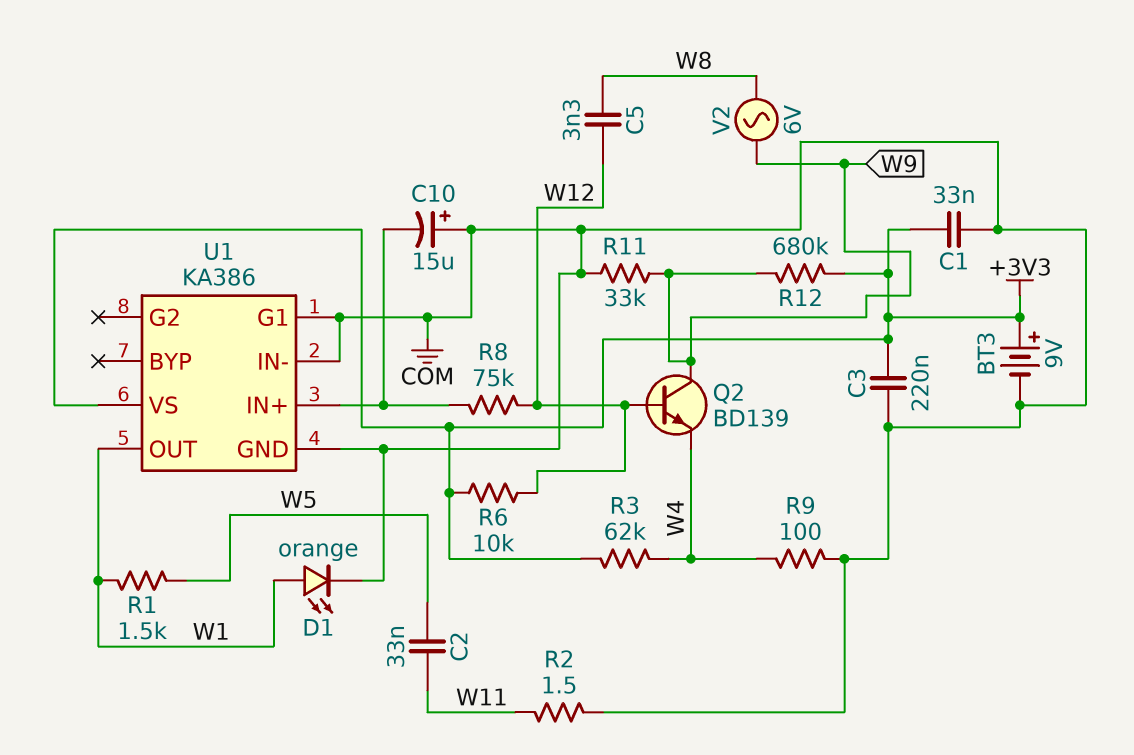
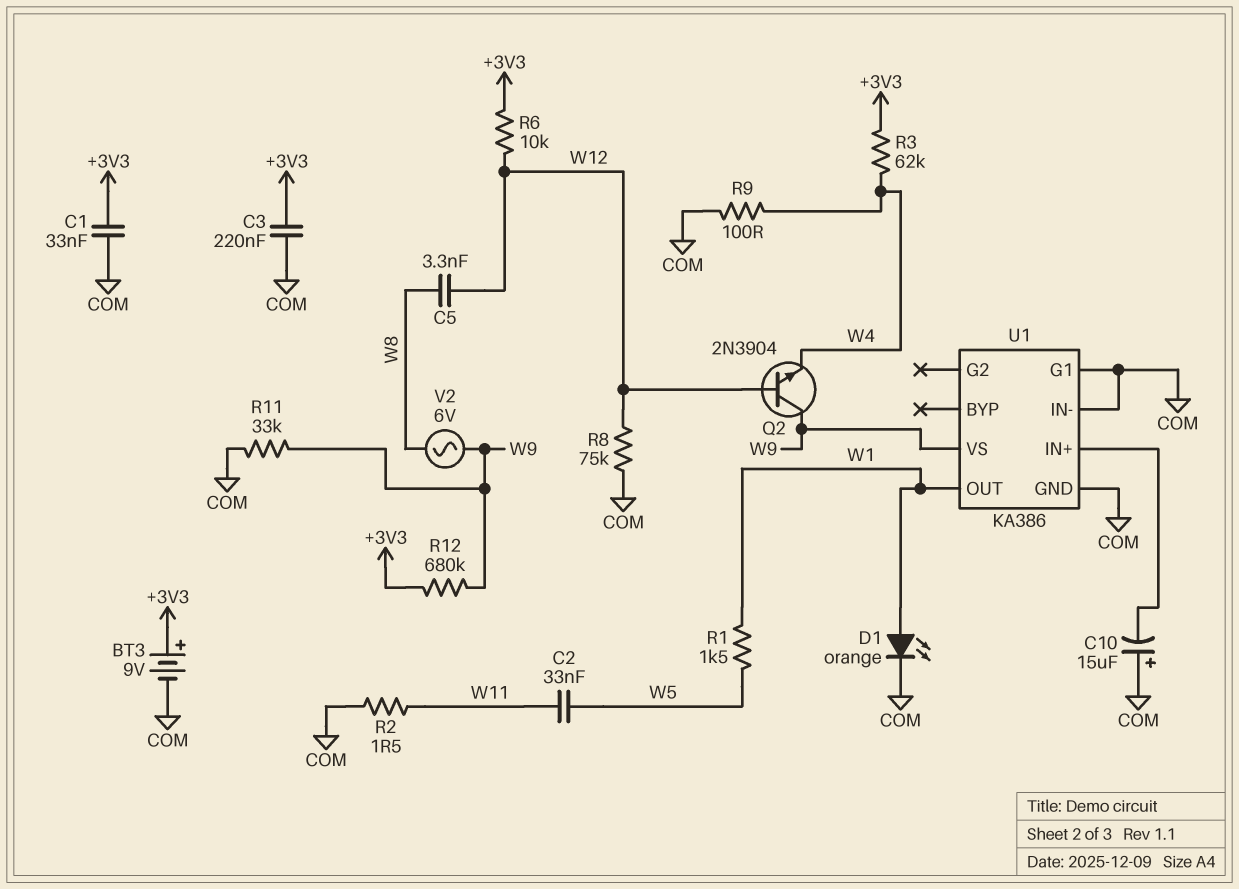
Q2: NPN BD139 (B W12, C W9, E W4) -> NPN 2N3904 (B W12, C W9, E W4)
R8: 75k (U1/IN+, W12) -> 75k (COM, W12)
U1 pin VS: +3V3 -> W9

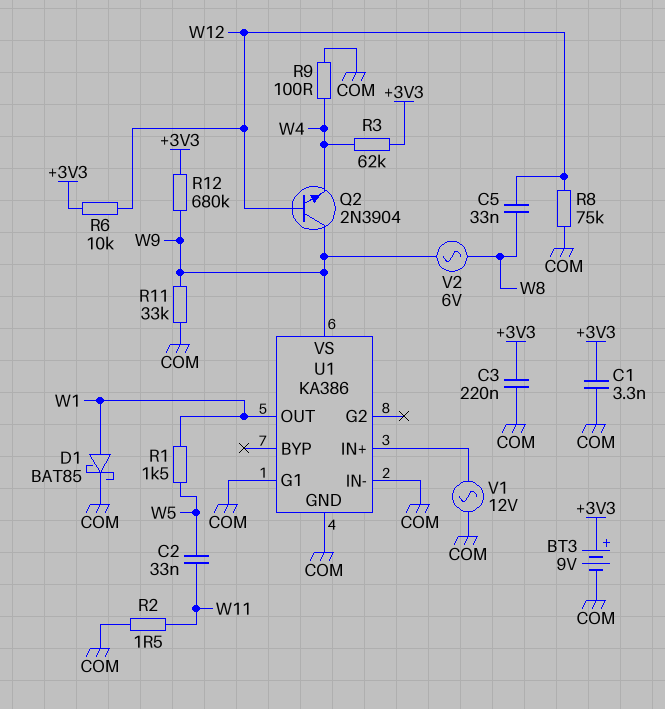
C1: 33nF (+3V3, COM) -> 3.3nF (+3V3, COM)
C5: 3.3nF (W8, W12) -> 33nF (W8, W12)
C10: 15uF (plus COM, minus U1/IN+) -> none
D1: LED orange (A W1, K COM) -> schottky BAT85 (A W1, K COM)
V1: none -> AC 12V (COM, U1/IN+)

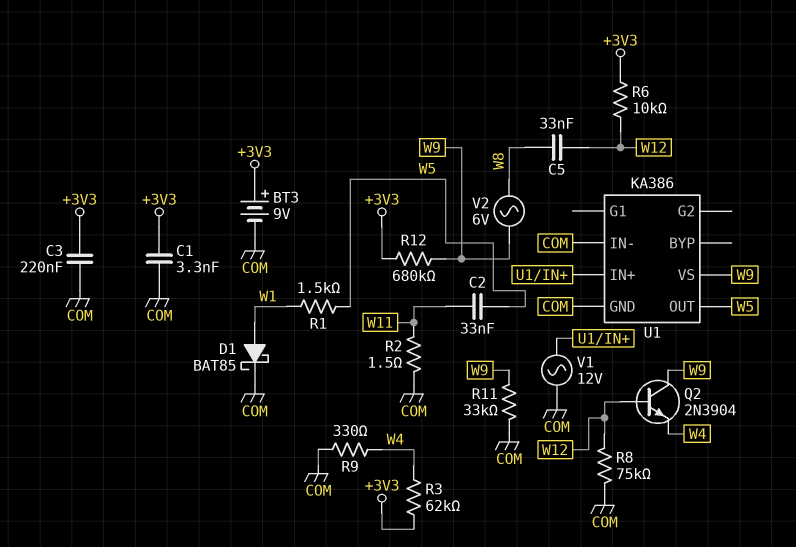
R9: 100 (COM, W4) -> 330 (COM, W4)
U1 pin G1: COM -> none
U1 pin OUT: W1 -> W5

